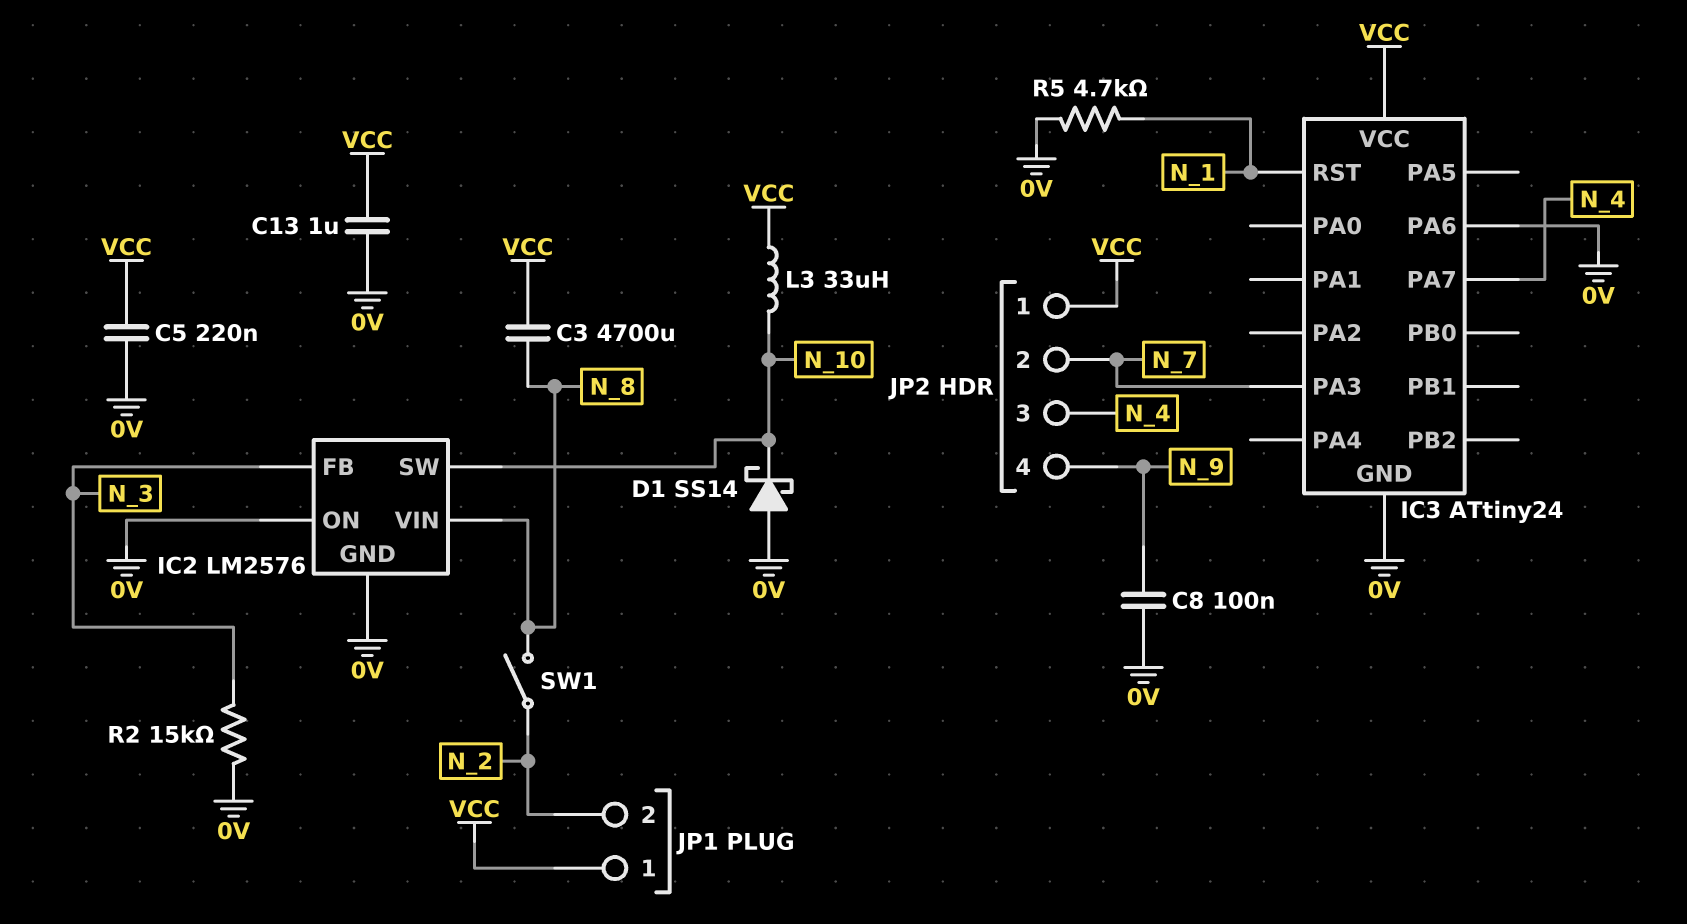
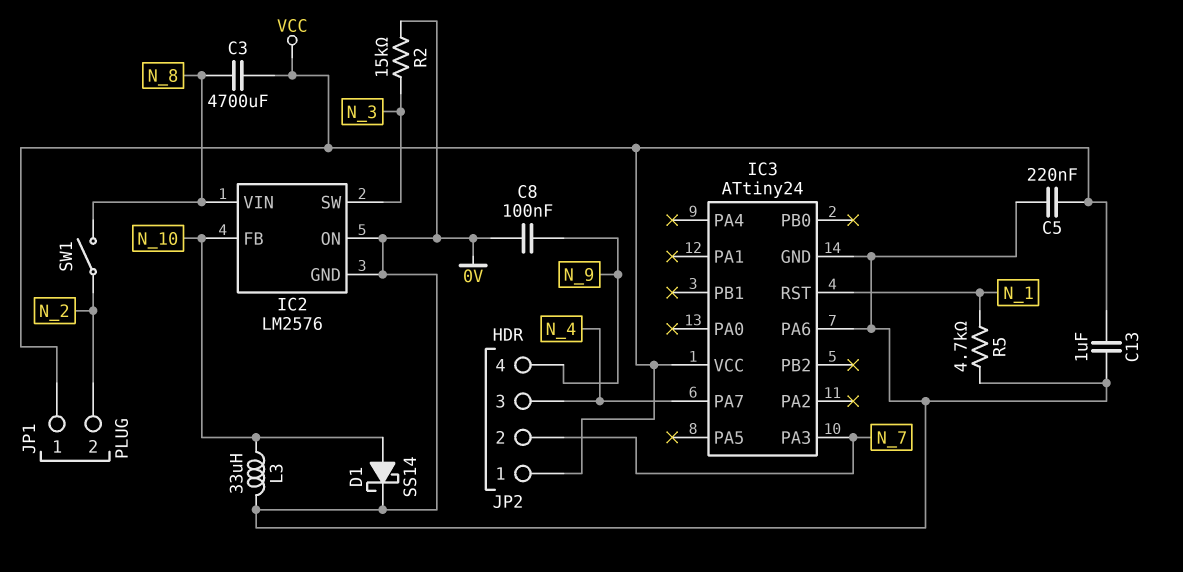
D1: schottky SS14 (A 0V, K N_10) -> schottky SS14 (A N_10, K 0V)
IC2 pin FB: N_3 -> N_10
IC2 pin SW: N_10 -> N_3
L3: 33uH (N_10, VCC) -> 33uH (0V, N_10)

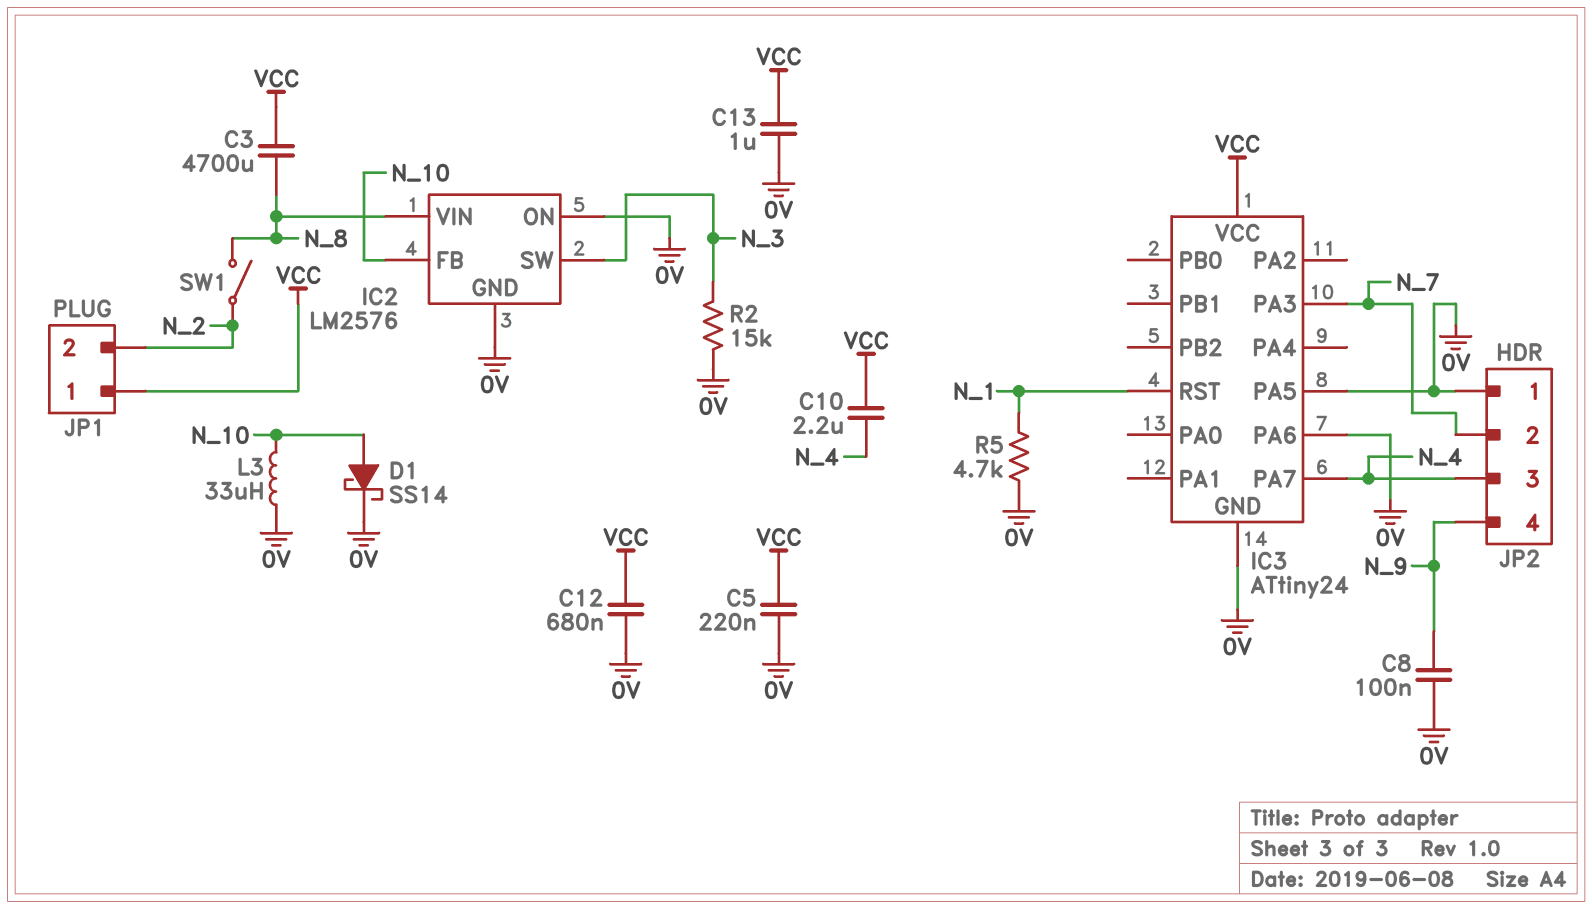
C10: none -> 2.2uF (N_4, VCC)
C12: none -> 680nF (0V, VCC)
IC3 pin PA5: none -> 0V
JP2 pin 1: VCC -> 0V

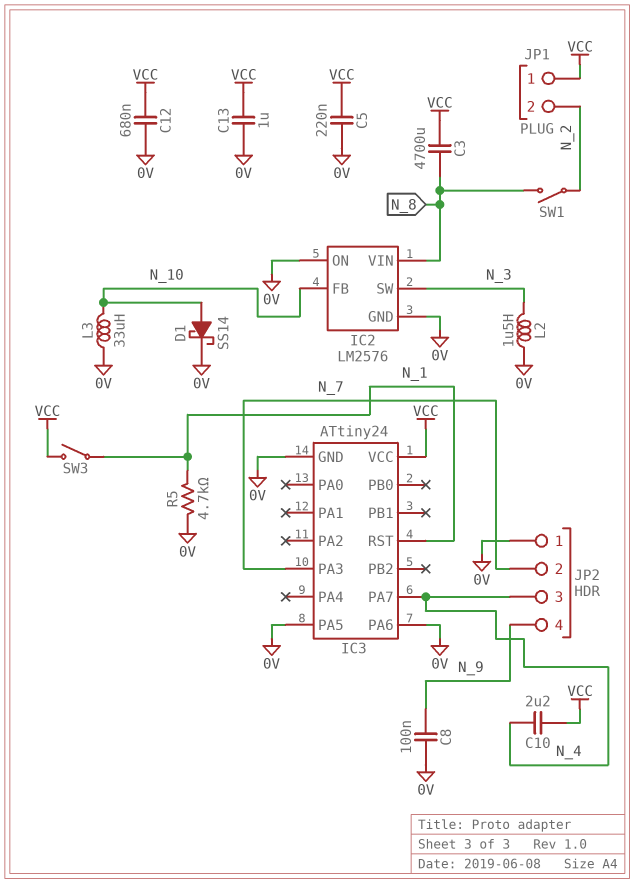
L2: none -> 1.5uH (0V, N_3)
R2: 15k (0V, N_3) -> none
SW3: none -> switch (N_1, VCC)

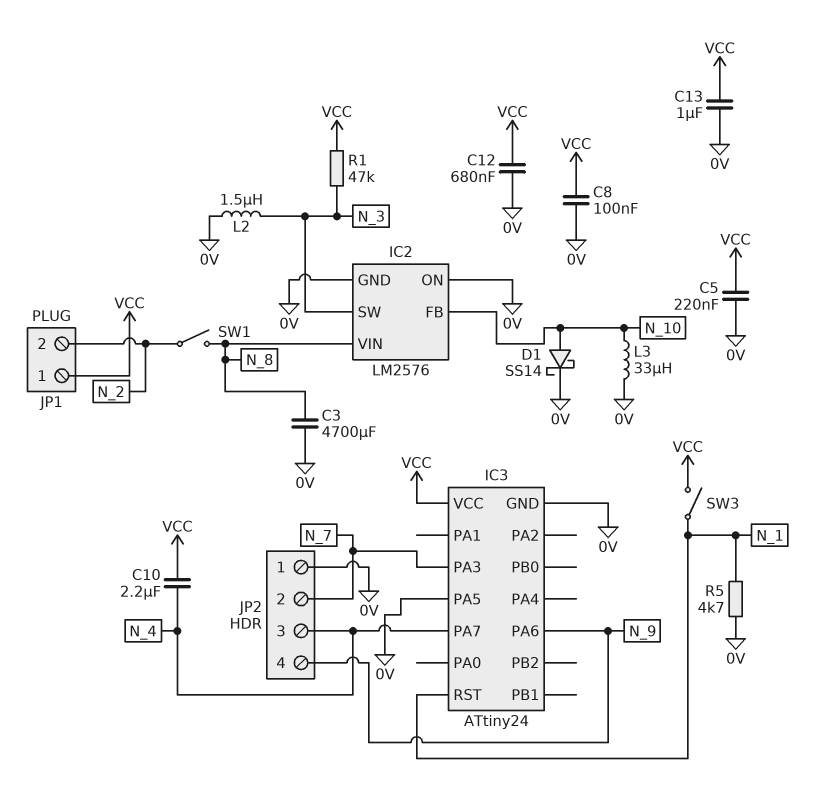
C3: 4700uF (N_8, VCC) -> 4700uF (0V, N_8)
C8: 100nF (0V, N_9) -> 100nF (0V, VCC)
IC3 pin PA6: 0V -> N_9
R1: none -> 47k (N_3, VCC)

